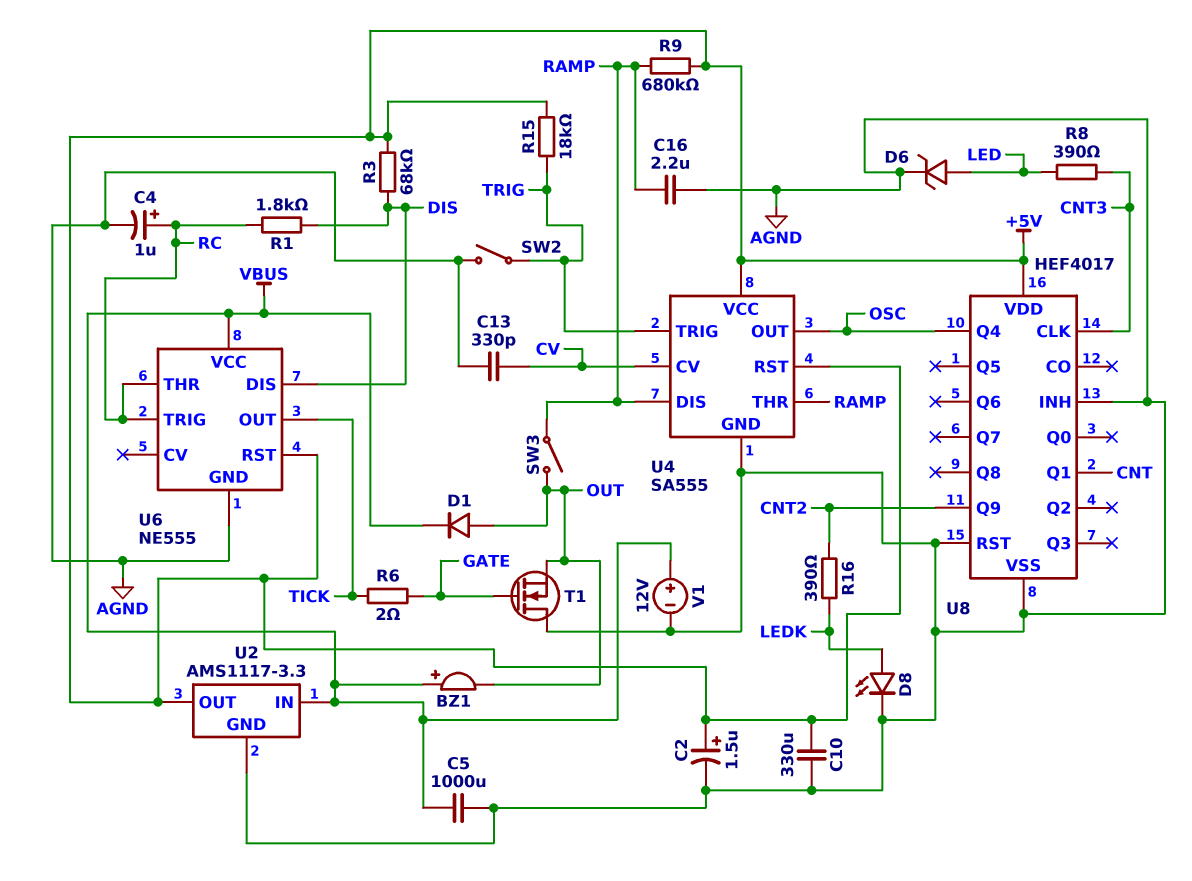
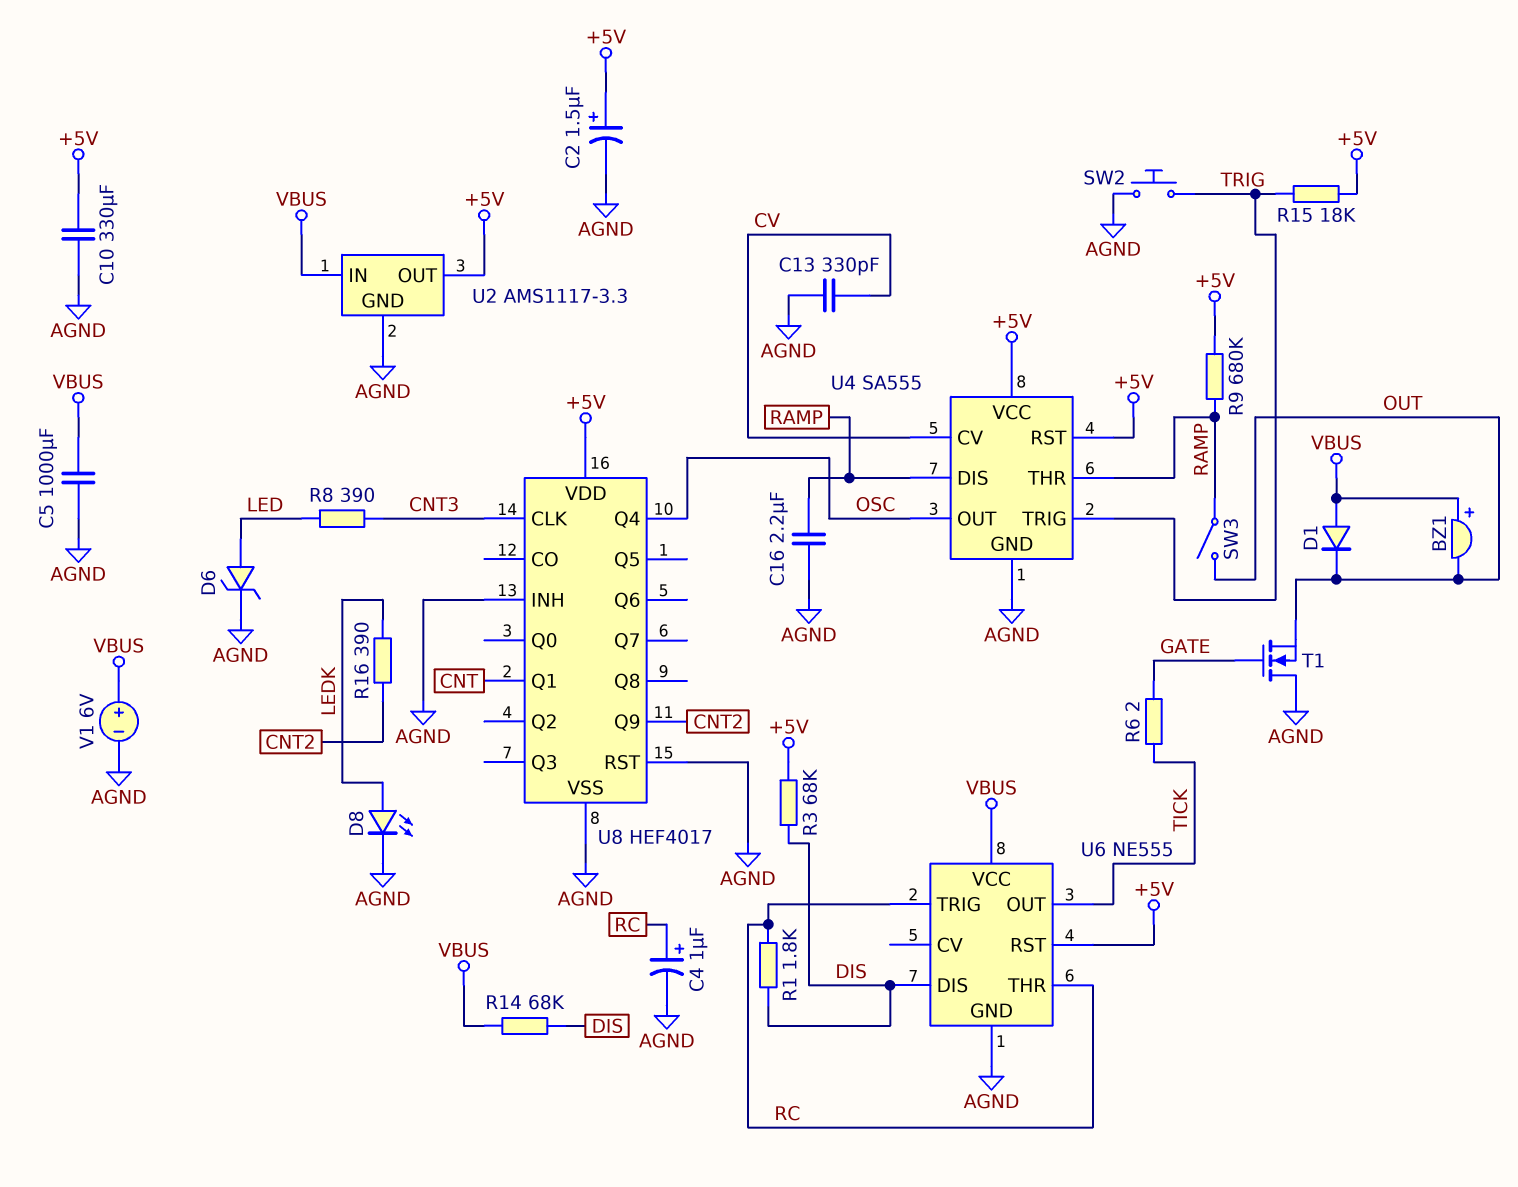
D1: diode (A OUT, K VBUS) -> diode (A VBUS, K OUT)
R14: none -> 68k (DIS, VBUS)
SW2: switch (AGND, TRIG) -> button (AGND, TRIG)
V1: 12V (plus VBUS, minus AGND) -> 6V (plus VBUS, minus AGND)

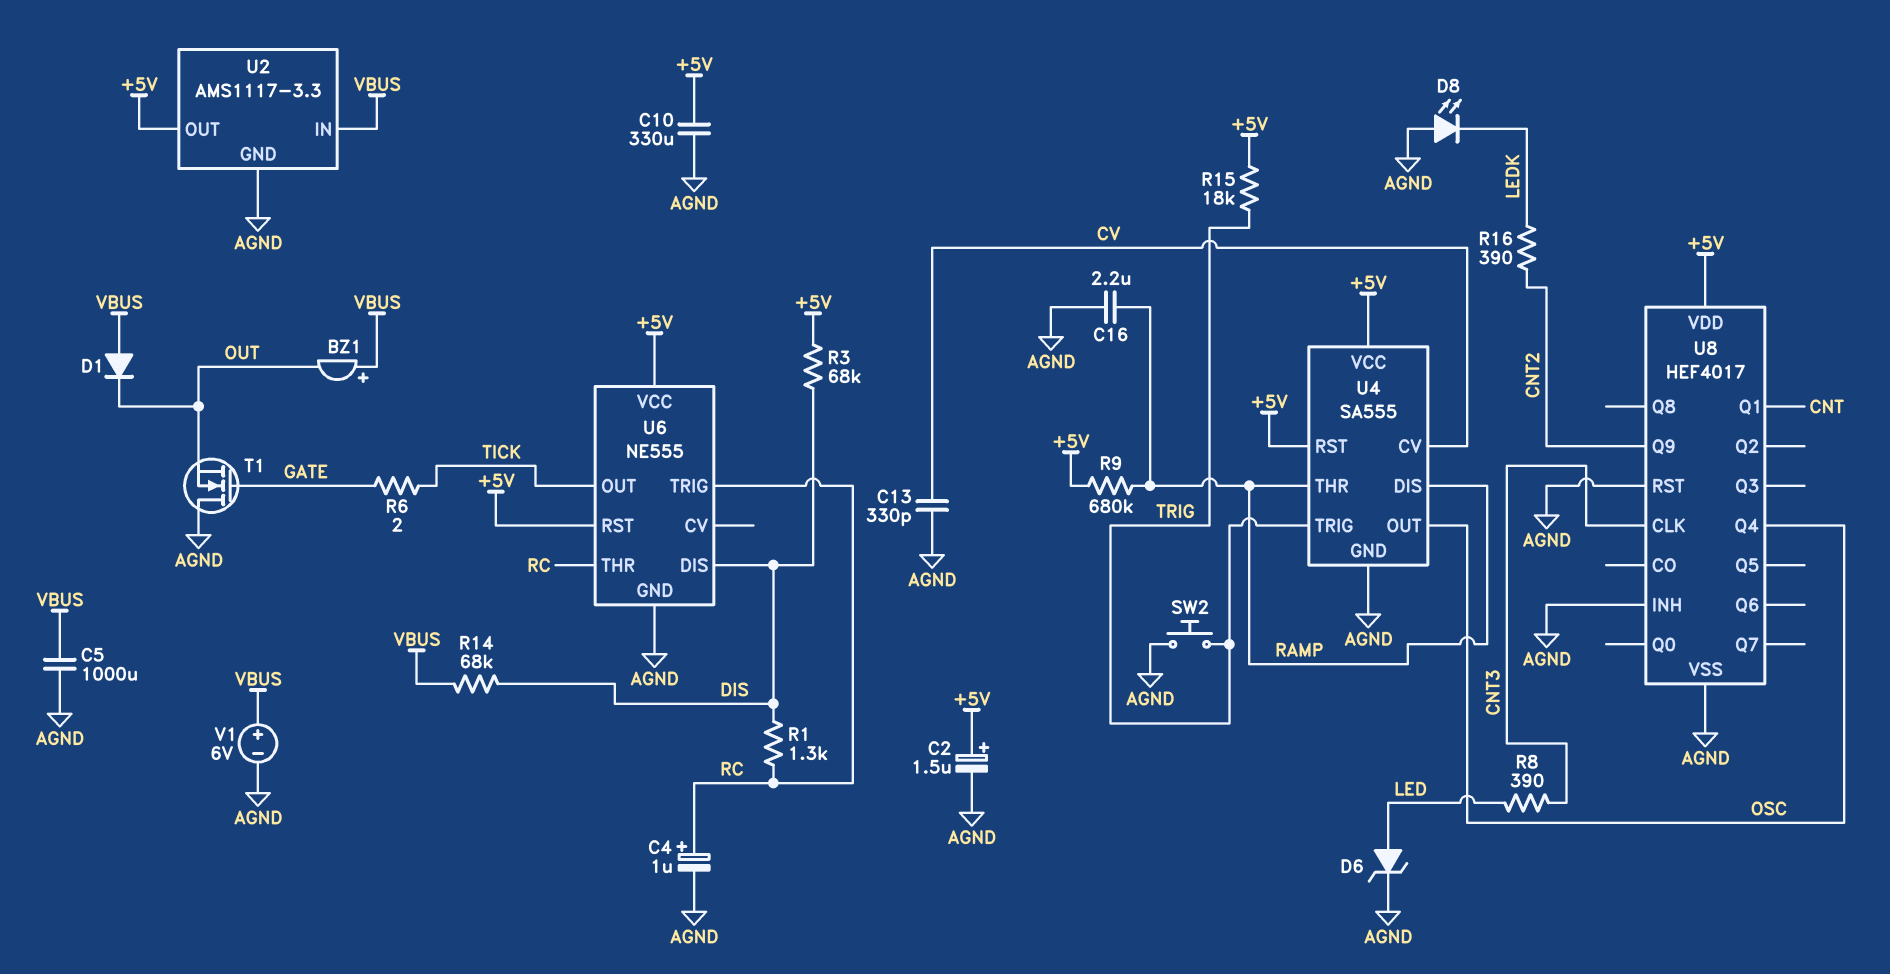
D8: LED (A LEDK, K AGND) -> LED (A AGND, K LEDK)
R1: 1.8k (DIS, RC) -> 1.3k (DIS, RC)
SW3: switch (OUT, RAMP) -> none
U6 pin VCC: VBUS -> +5V

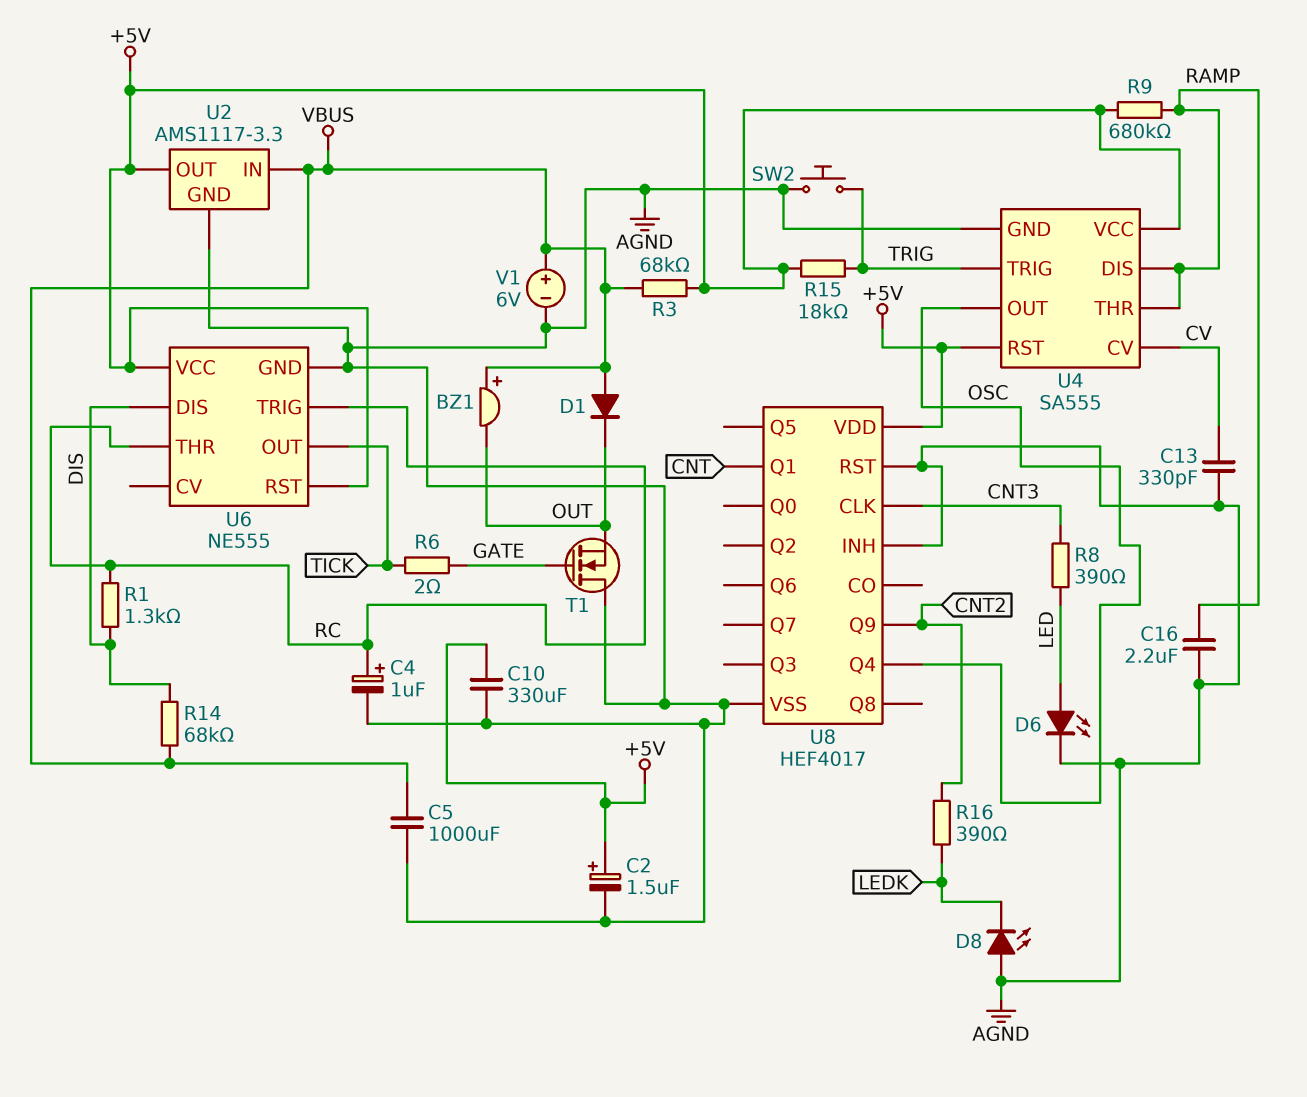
D6: zener (A LED, K AGND) -> LED (A LED, K AGND)
R3: 68k (+5V, DIS) -> 68k (+5V, VBUS)

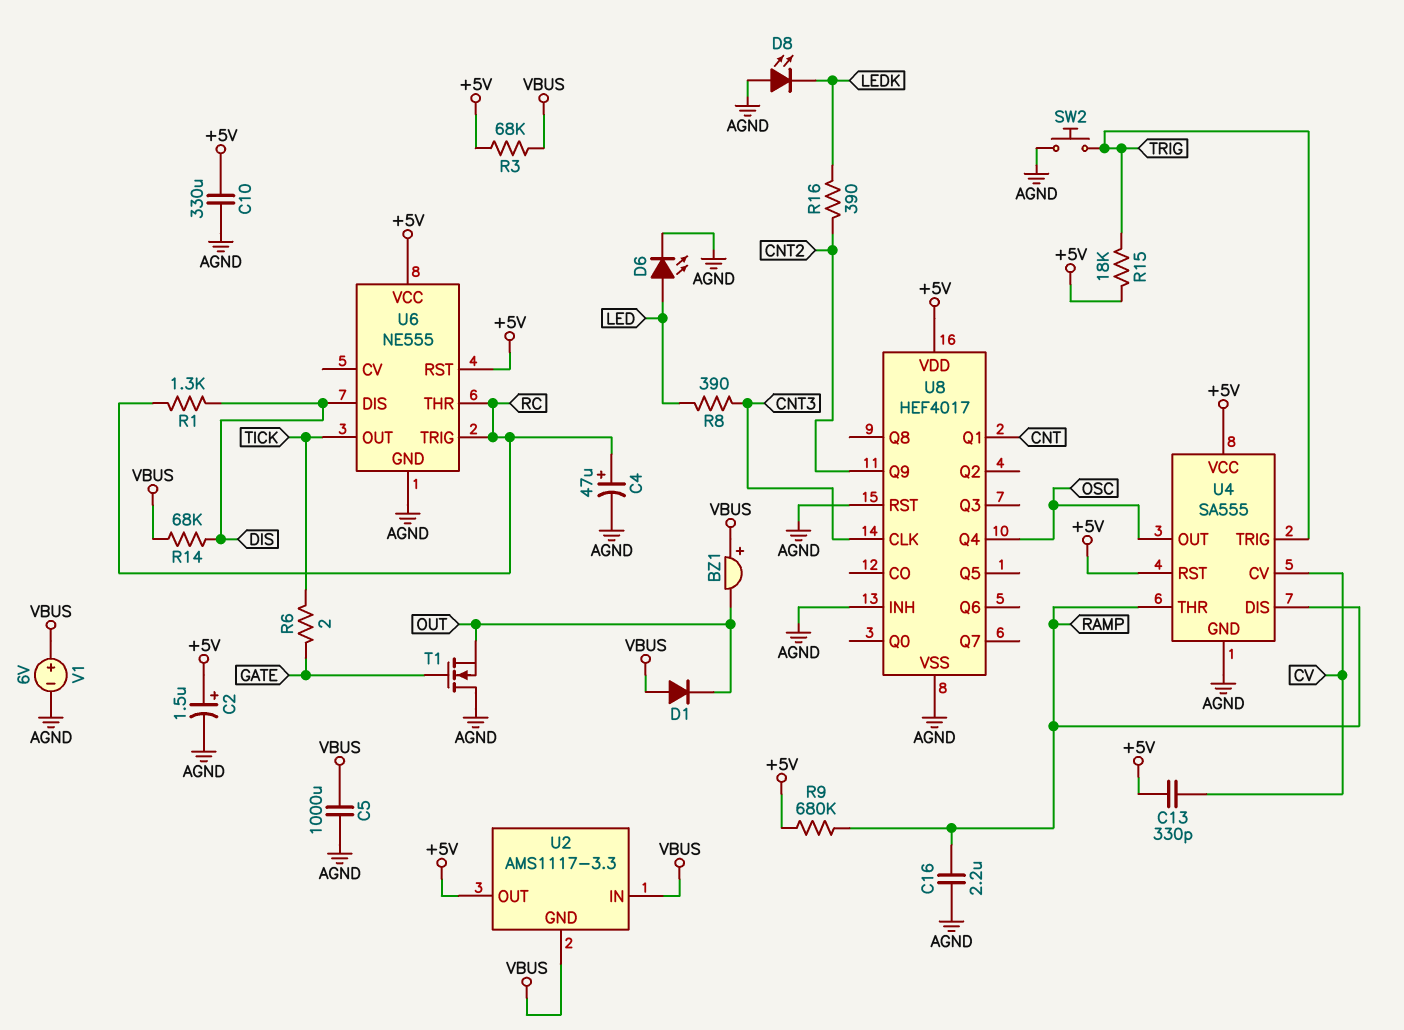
C4: 1uF (plus RC, minus AGND) -> 47uF (plus RC, minus AGND)
C13: 330pF (AGND, CV) -> 330pF (+5V, CV)
U2 pin GND: AGND -> VBUS

